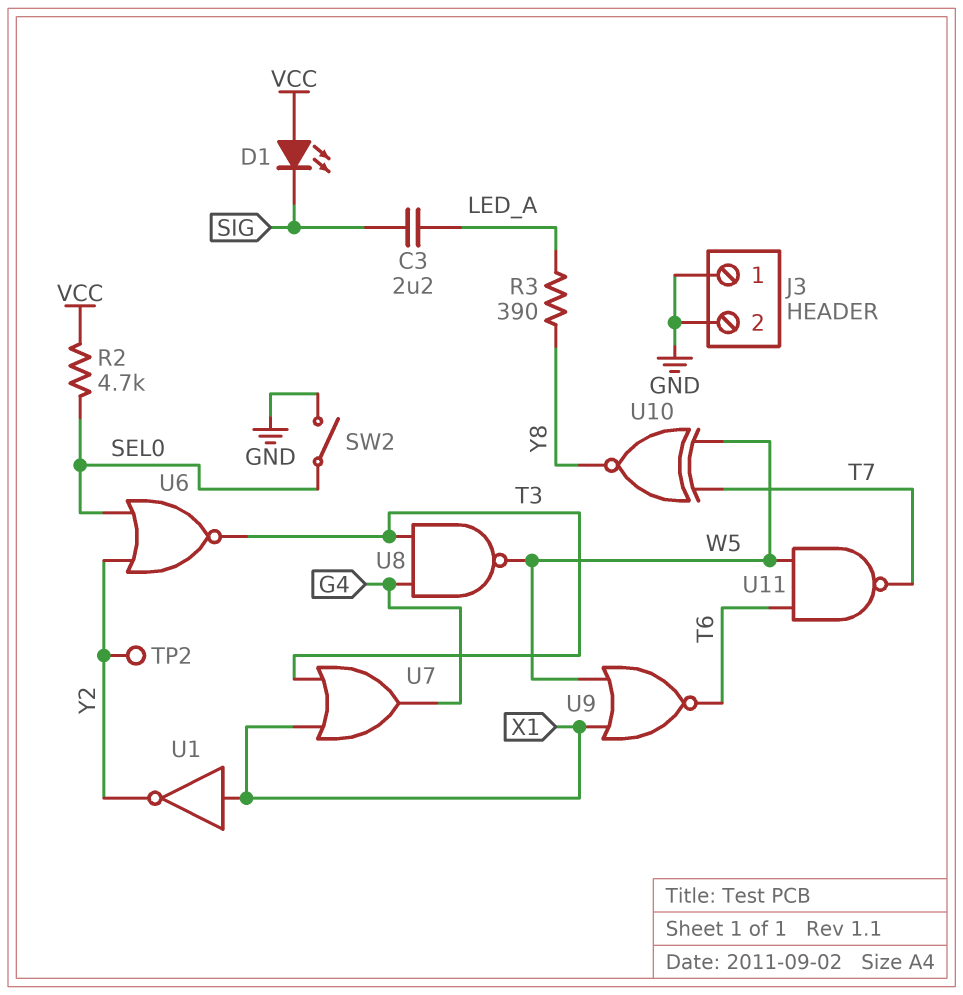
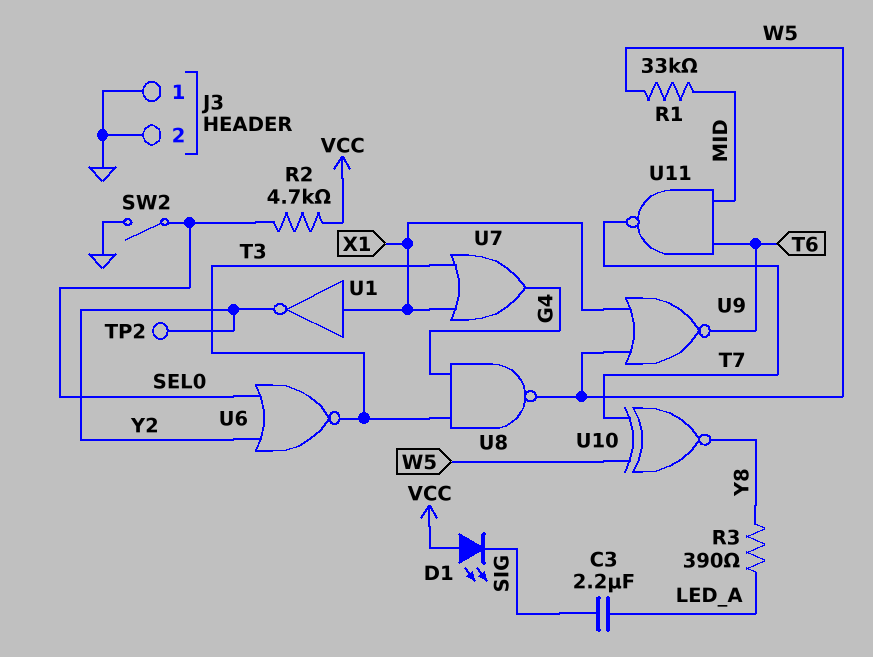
R1: none -> 33k (MID, W5)
U11: NAND (in T6, in W5, out T7) -> NAND (in MID, in T6, out T7)

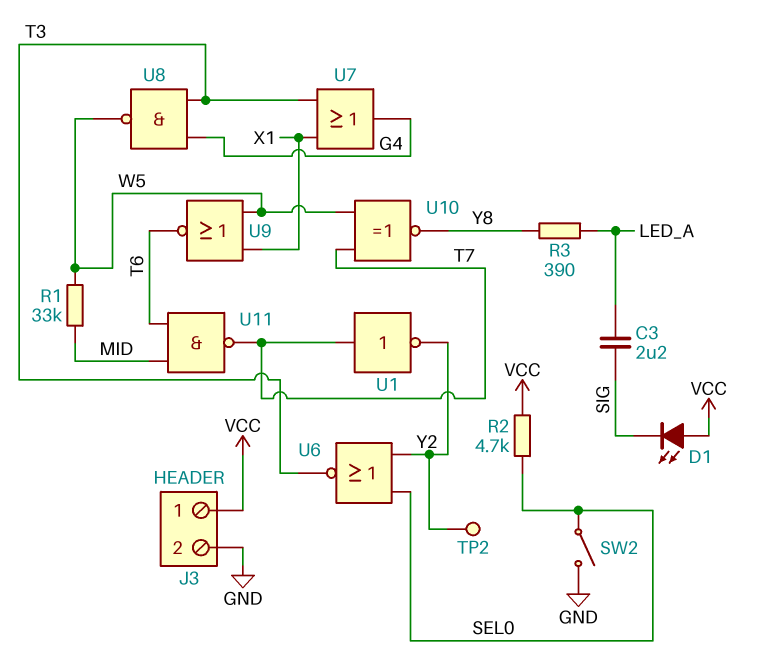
J3 pin 1: GND -> VCC
U1: NOT (in X1, out Y2) -> NOT (in T7, out Y2)

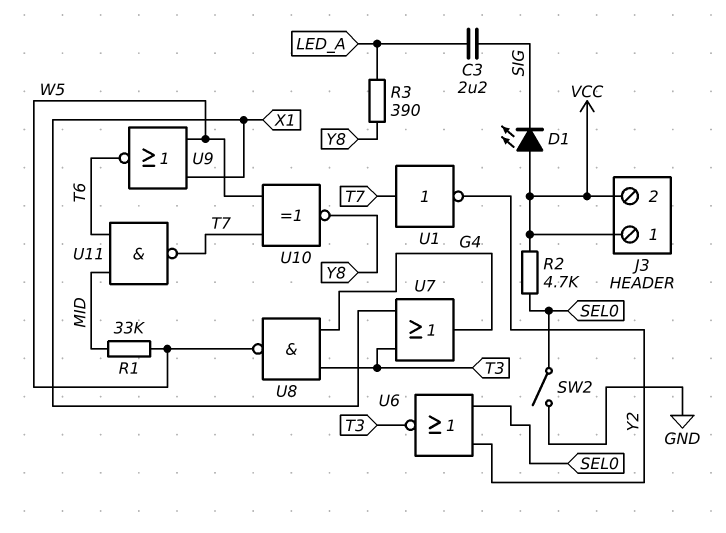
J3 pin 2: GND -> VCC
TP2: test point (Y2) -> none

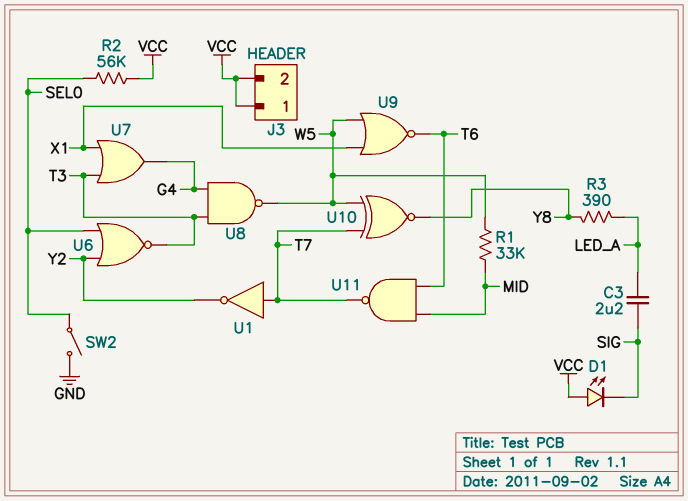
R2: 4.7k (SEL0, VCC) -> 56k (SEL0, VCC)

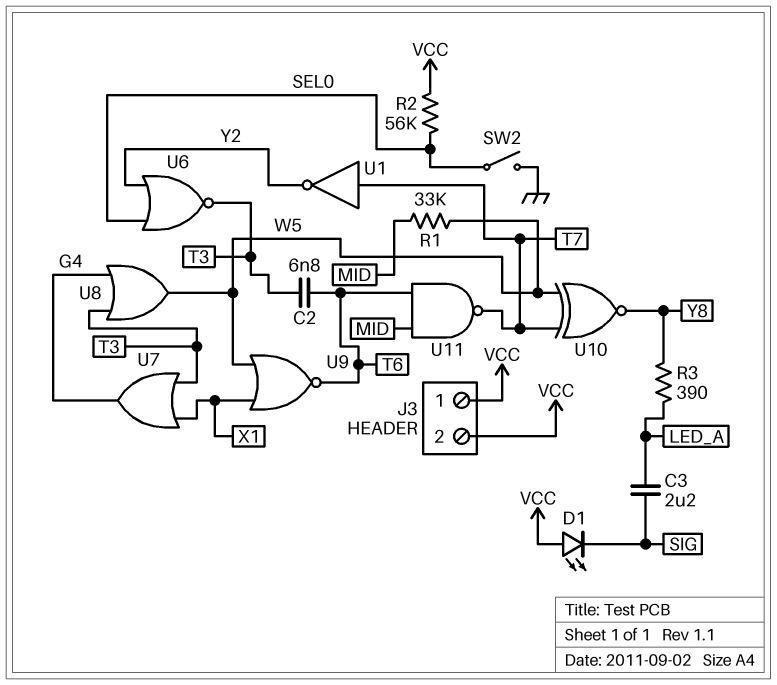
C2: none -> 6.8nF (T3, T6)
U8: NAND (in G4, in T3, out W5) -> OR (in G4, in T3, out W5)

